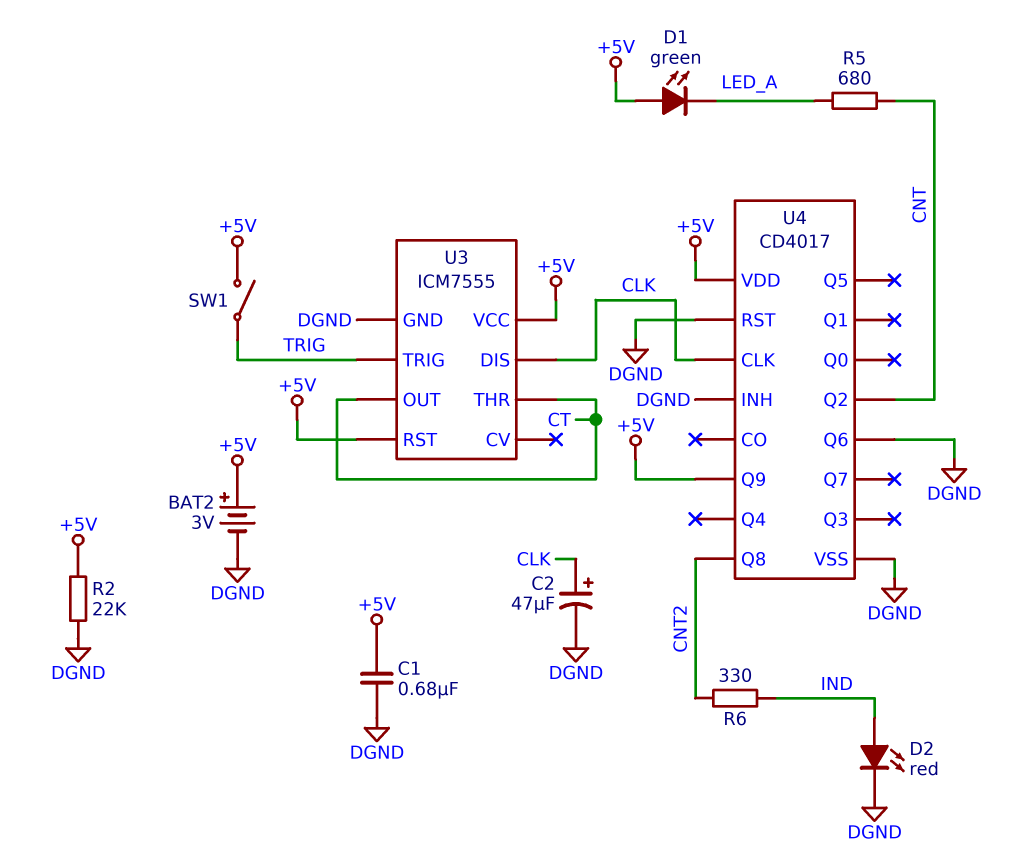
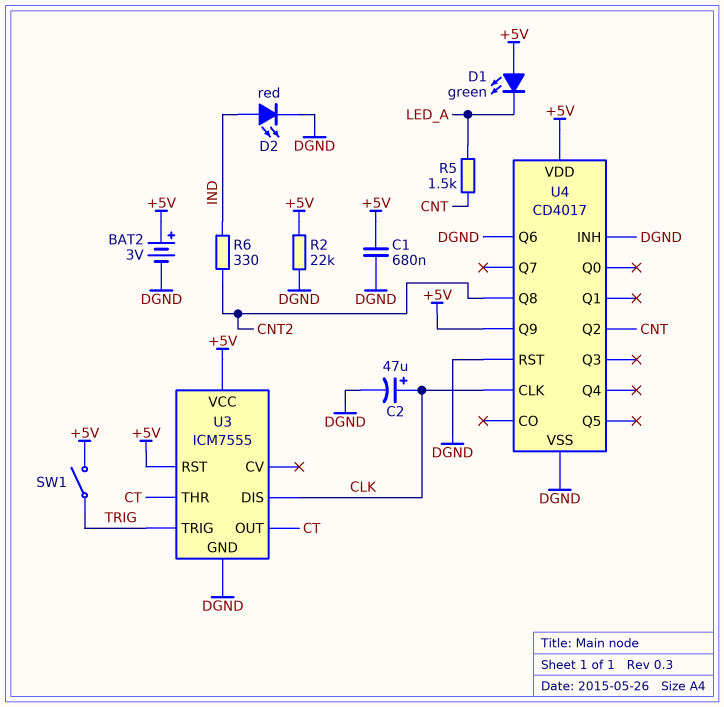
R5: 680 (CNT, LED_A) -> 1.5k (CNT, LED_A)

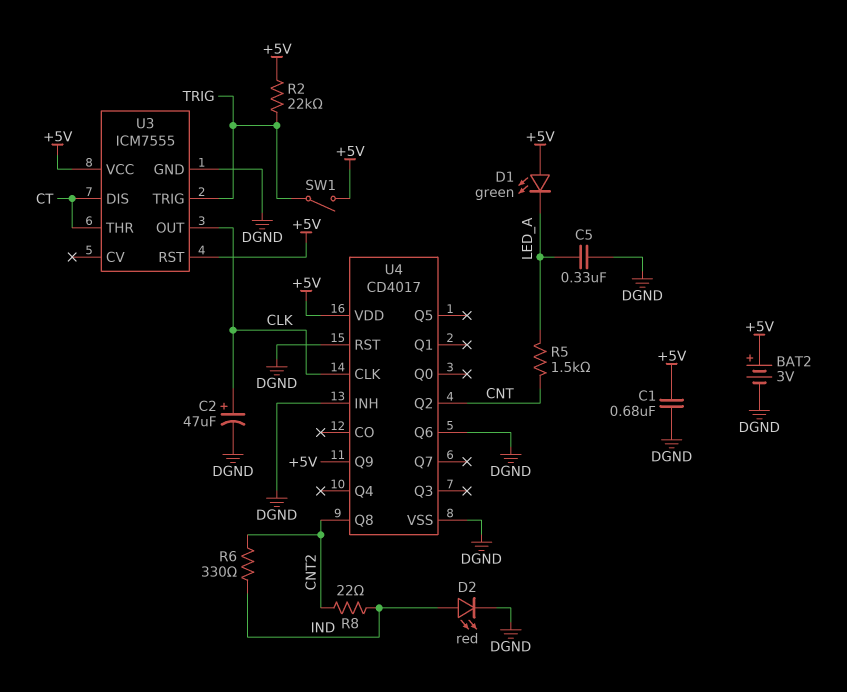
C5: none -> 330nF (DGND, LED_A)
R2: 22k (+5V, DGND) -> 22k (+5V, TRIG)
R8: none -> 22 (CNT2, IND)
U3 pin DIS: CLK -> CT
U3 pin OUT: CT -> CLK

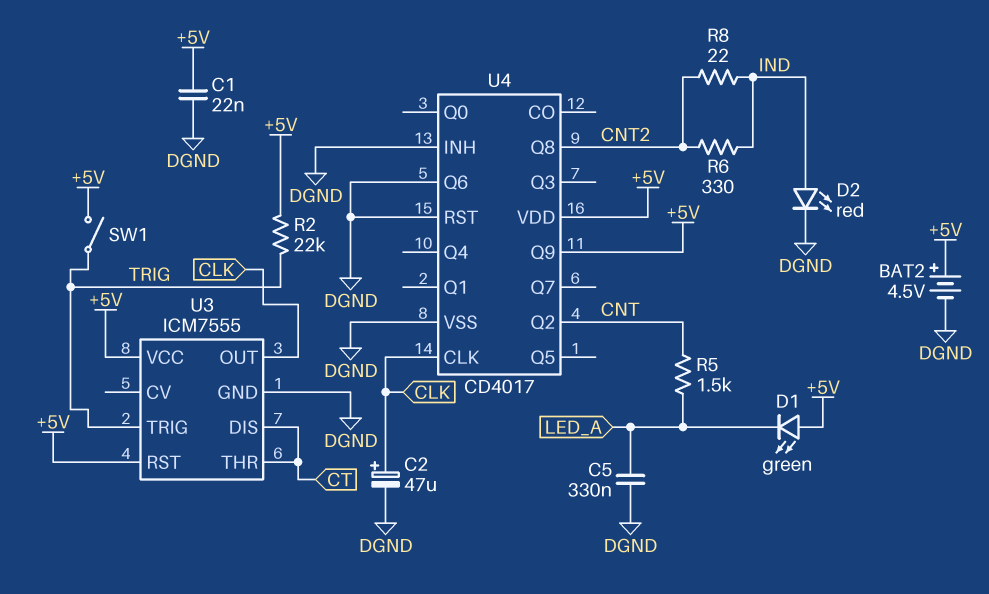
BAT2: 3V (plus +5V, minus DGND) -> 4.5V (plus +5V, minus DGND)
C1: 680nF (+5V, DGND) -> 22nF (+5V, DGND)

